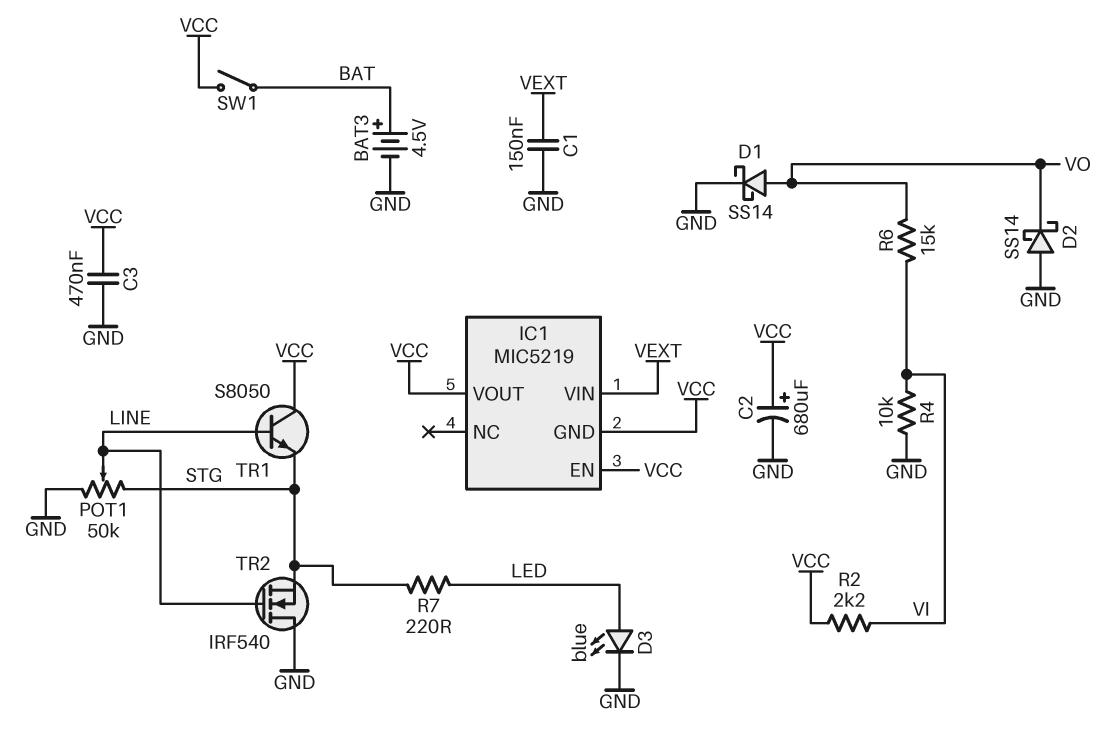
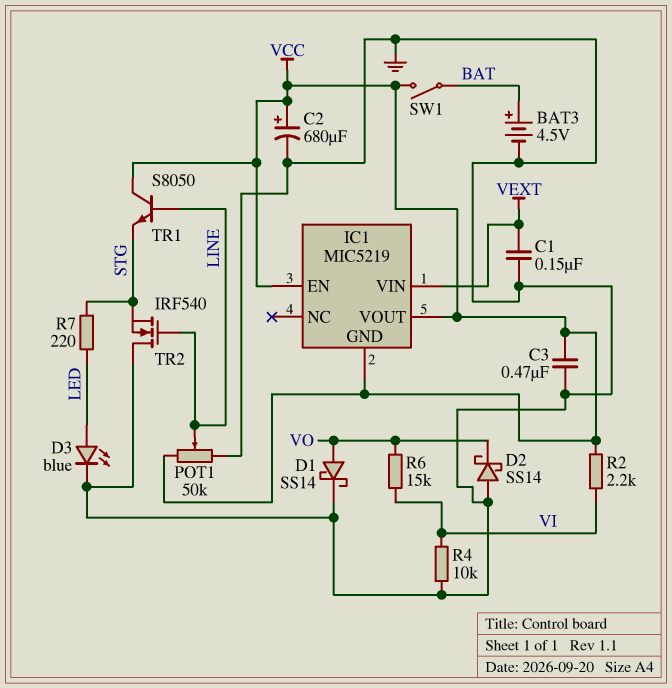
POT1: 50k (GND, STG, wiper LINE) -> 50k (GND, VCC, wiper LINE)

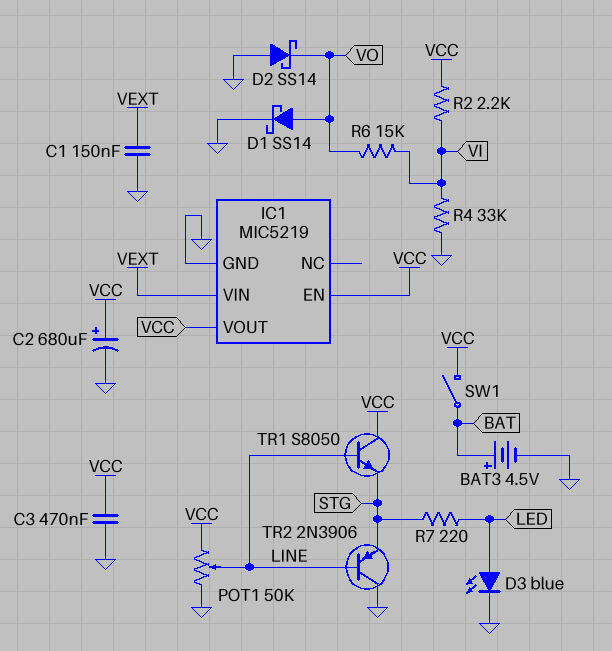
IC1 pin GND: VCC -> GND
R4: 10k (GND, VI) -> 33k (GND, VI)
TR2: NMOS IRF540 (G LINE, D GND, S STG) -> PNP 2N3906 (B LINE, C GND, E STG)

